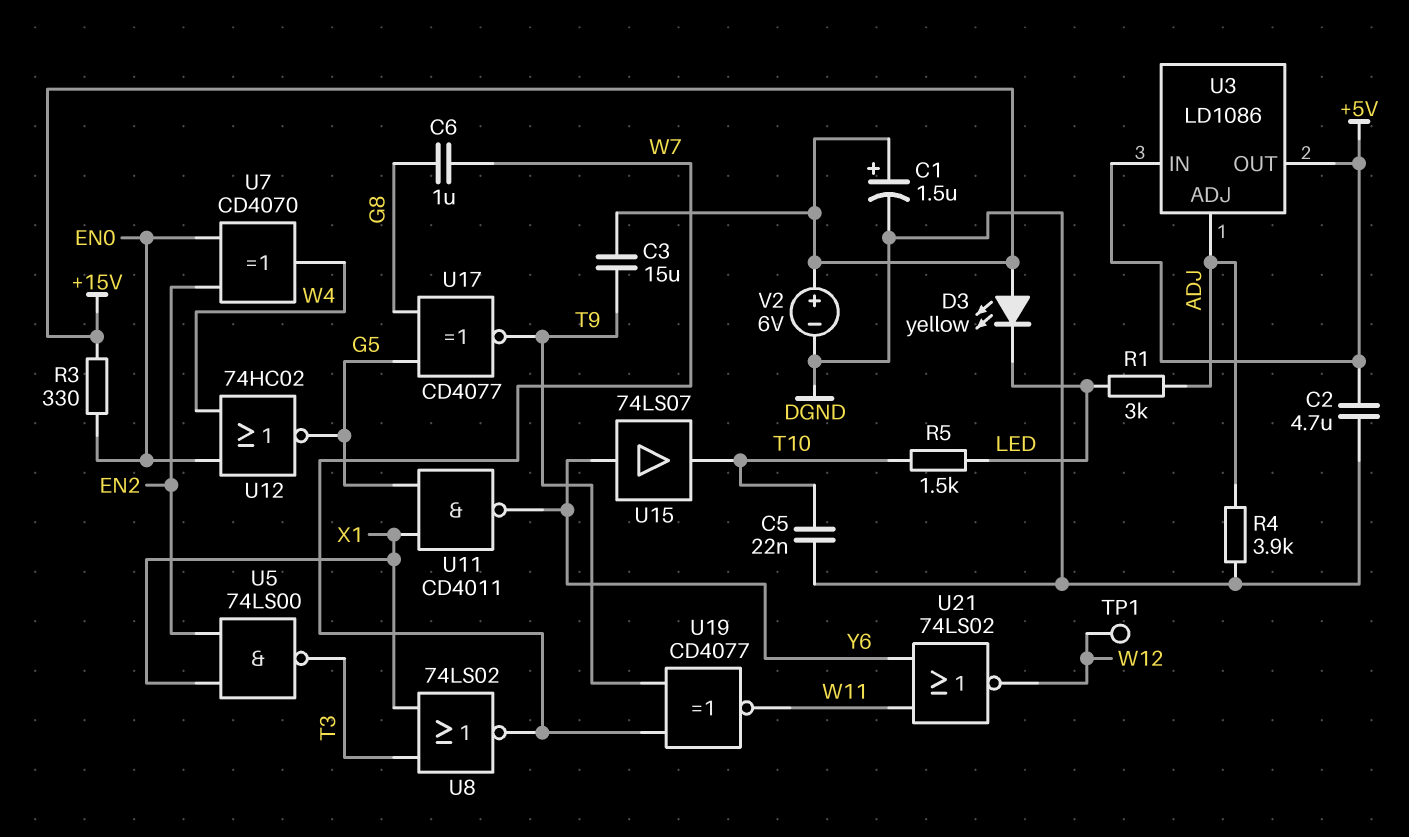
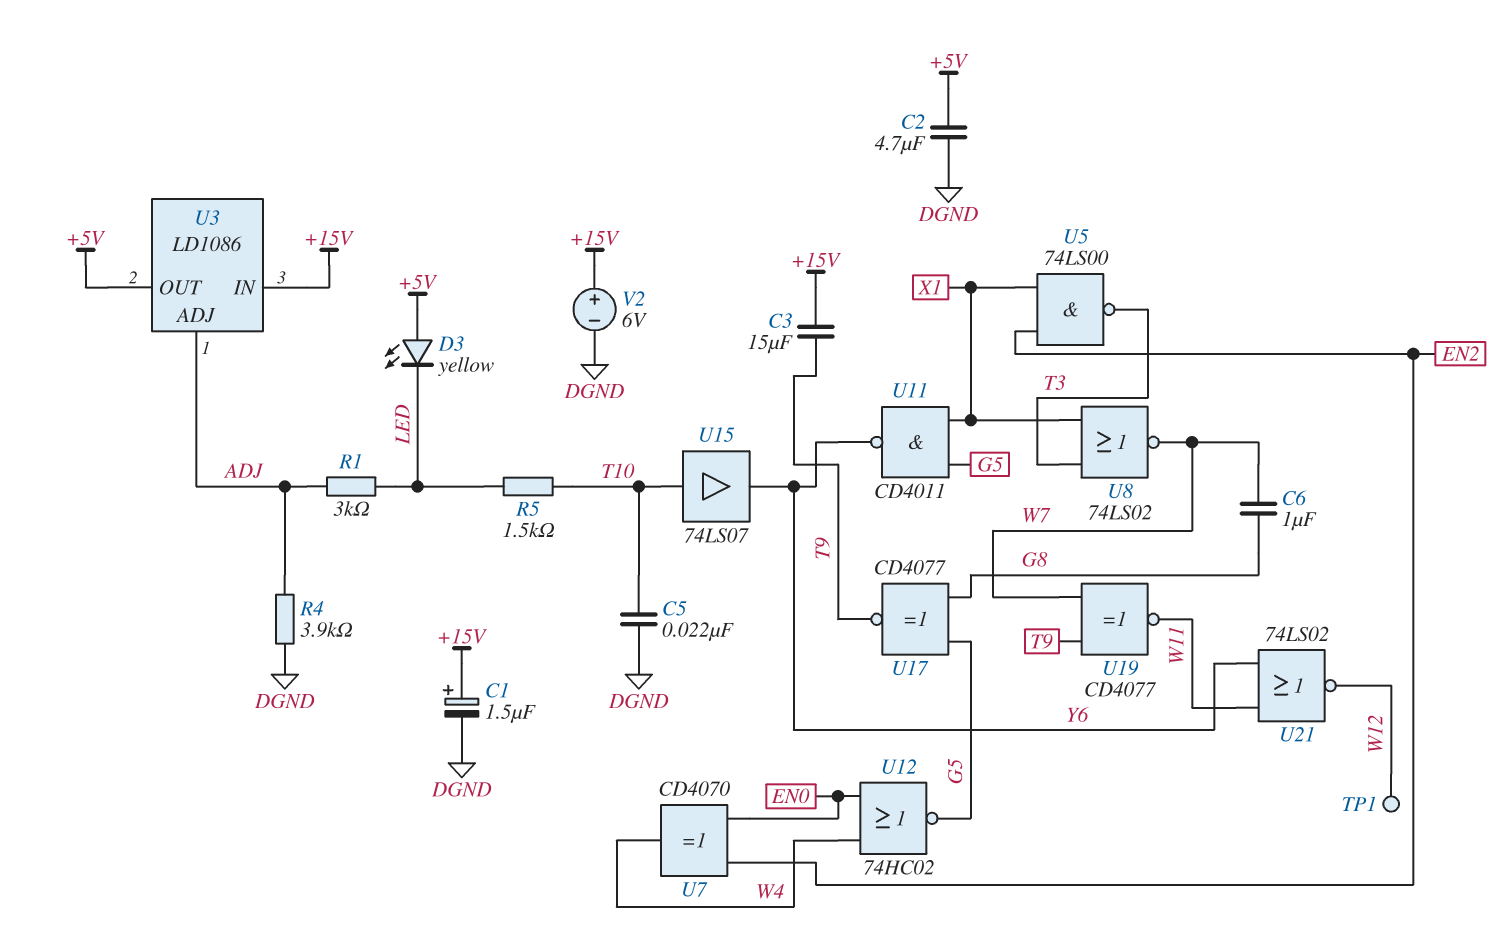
D3: LED yellow (A +15V, K LED) -> LED yellow (A +5V, K LED)
R3: 330 (+15V, EN0) -> none
U3 pin IN: +5V -> +15V
U15: buffer 74LS07 (in Y6, out T10) -> buffer 74LS07 (in T10, out Y6)

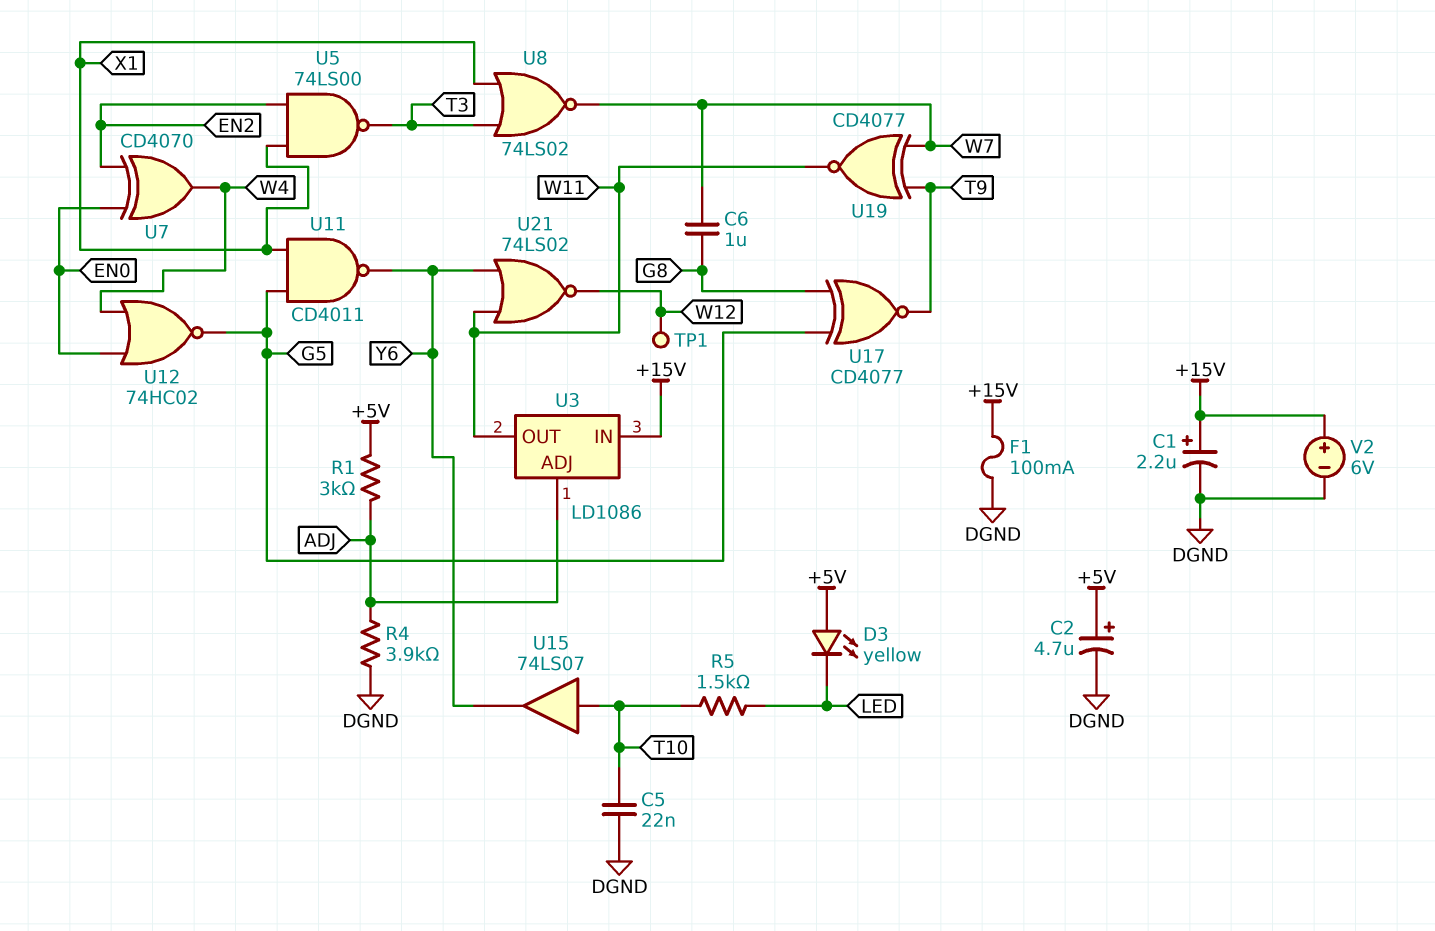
C1: 1.5uF (plus +15V, minus DGND) -> 2.2uF (plus +15V, minus DGND)
C2: 4.7uF (+5V, DGND) -> 4.7uF (plus +5V, minus DGND)
C3: 15uF (+15V, T9) -> none
F1: none -> 100mA (+15V, DGND)
R1: 3k (ADJ, LED) -> 3k (+5V, ADJ)
U3 pin OUT: +5V -> W11

